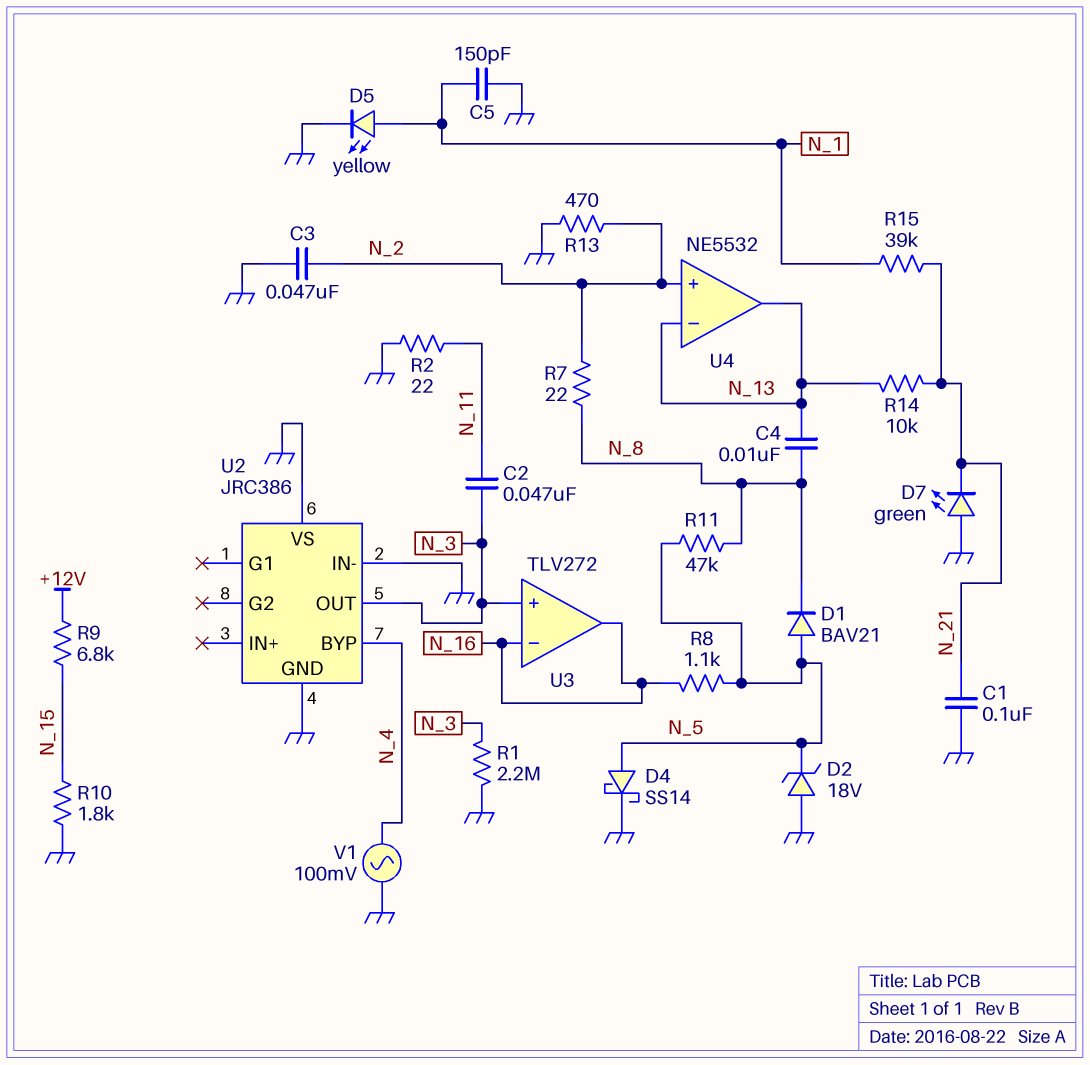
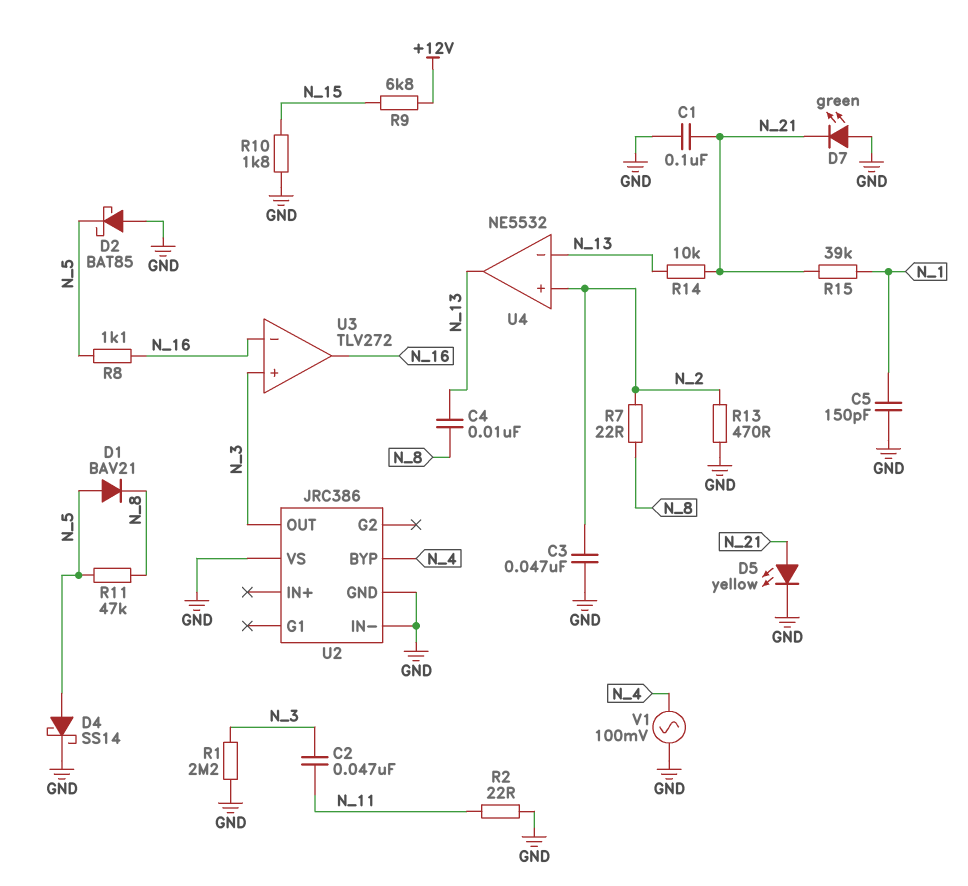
D2: zener 18V (A GND, K N_5) -> schottky BAT85 (A GND, K N_5)
D5: LED yellow (A N_1, K GND) -> LED yellow (A N_21, K GND)

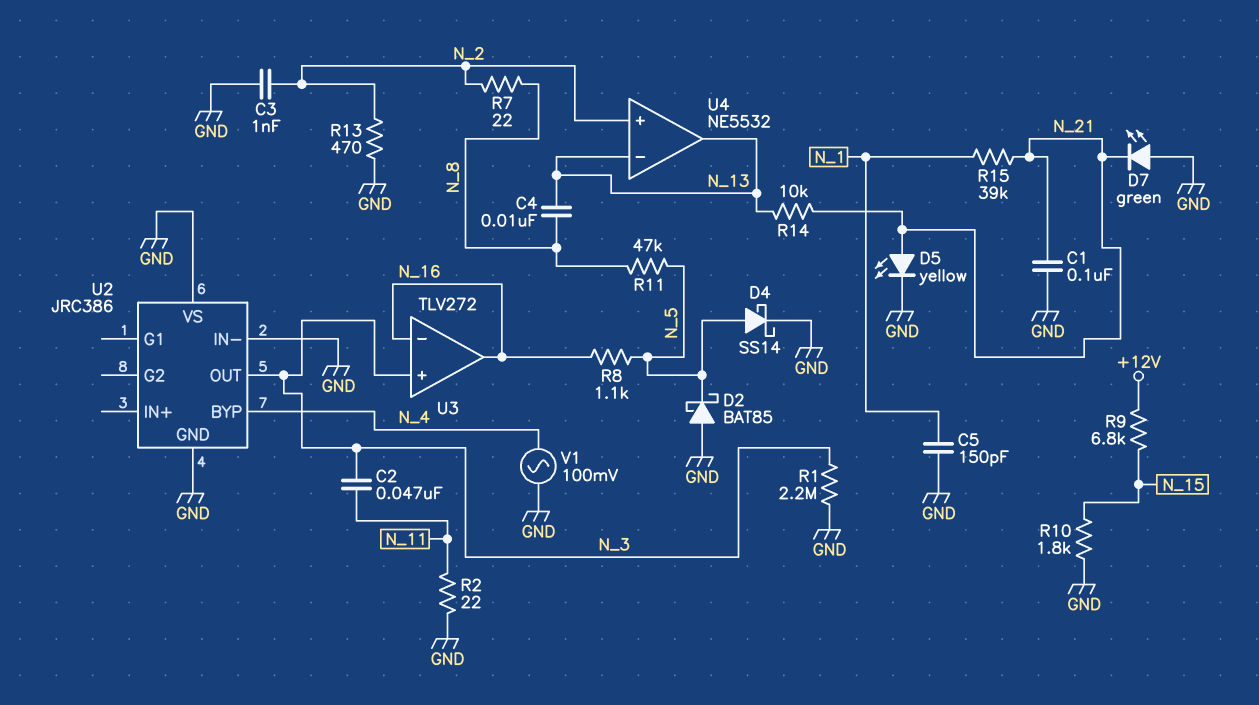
C3: 47nF (GND, N_2) -> 1nF (GND, N_2)
D1: diode BAV21 (A N_5, K N_8) -> none

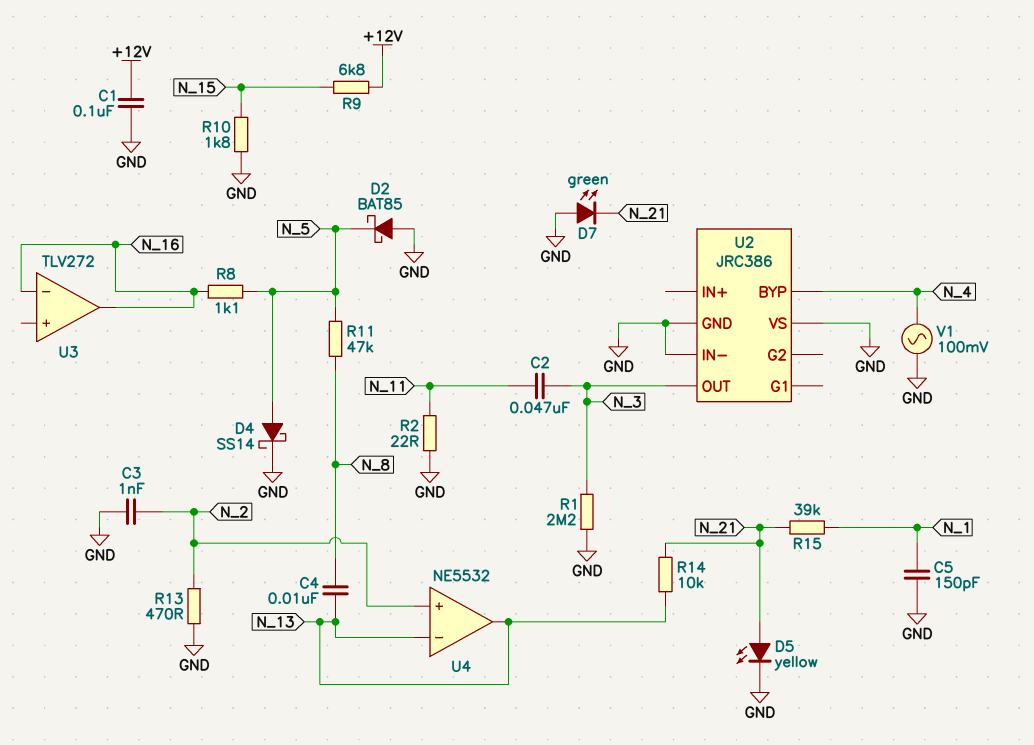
C1: 100nF (GND, N_21) -> 100nF (+12V, GND)
R7: 22 (N_2, N_8) -> none
U3 pin in+: N_3 -> none

